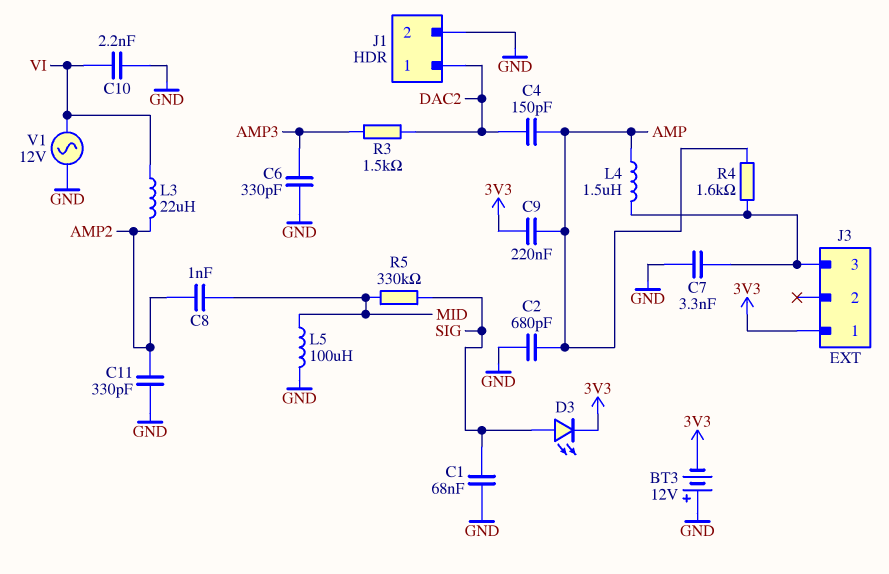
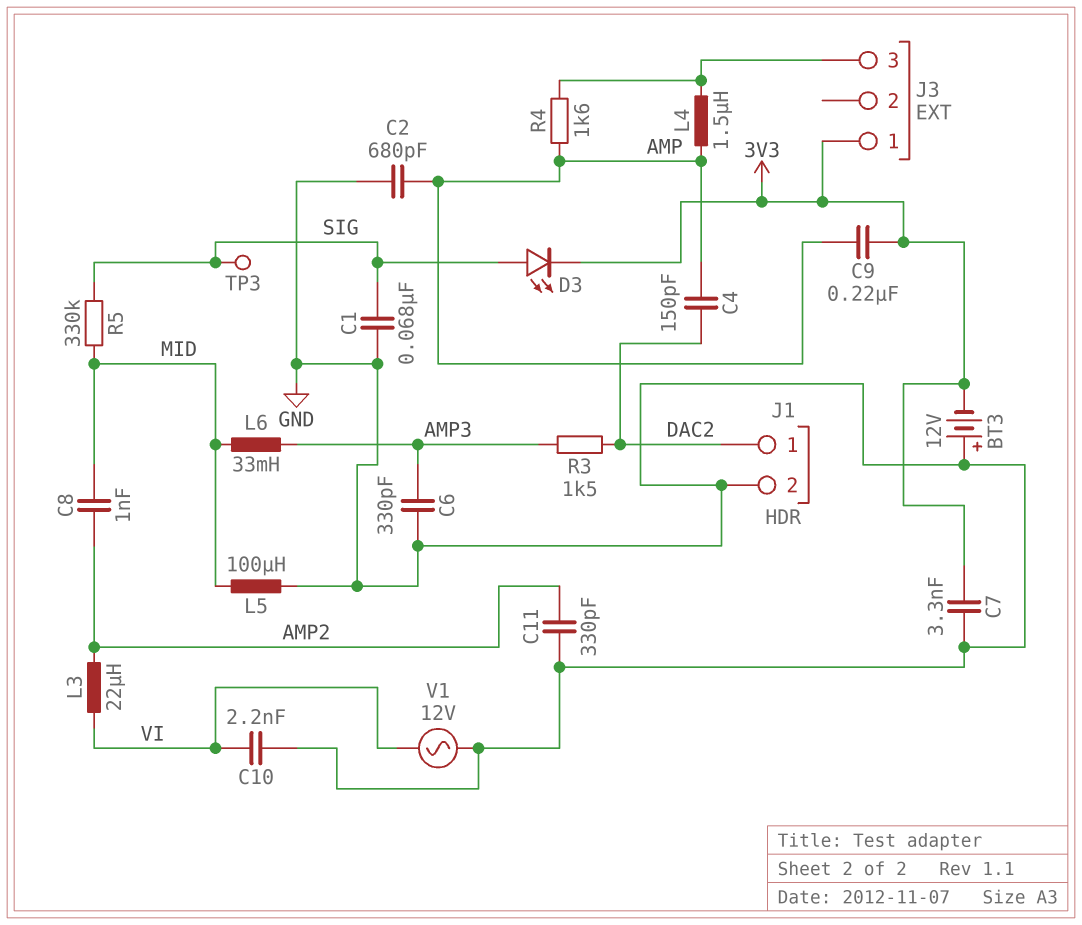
C7: 3.3nF (GND, J3/3) -> 3.3nF (3V3, GND)
L6: none -> 33mH (AMP3, MID)
TP3: none -> test point (SIG)

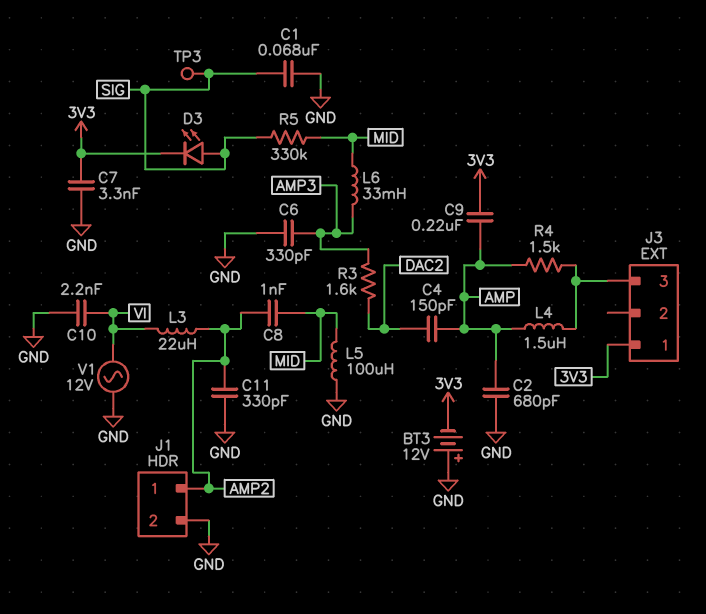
J1 pin 1: DAC2 -> AMP2
R3: 1.5k (AMP3, DAC2) -> 1.6k (AMP3, DAC2)
R4: 1.6k (AMP, J3/3) -> 1.5k (AMP, J3/3)

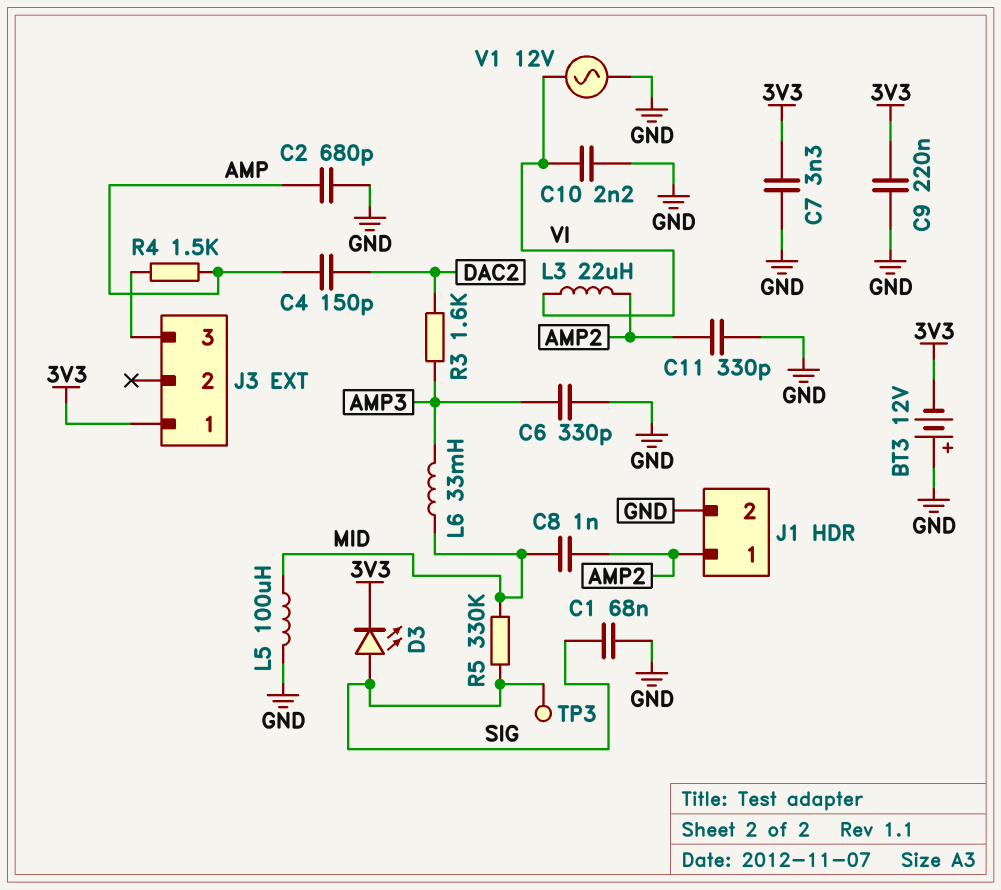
C9: 220nF (3V3, AMP) -> 220nF (3V3, GND)
L4: 1.5uH (AMP, J3/3) -> none

